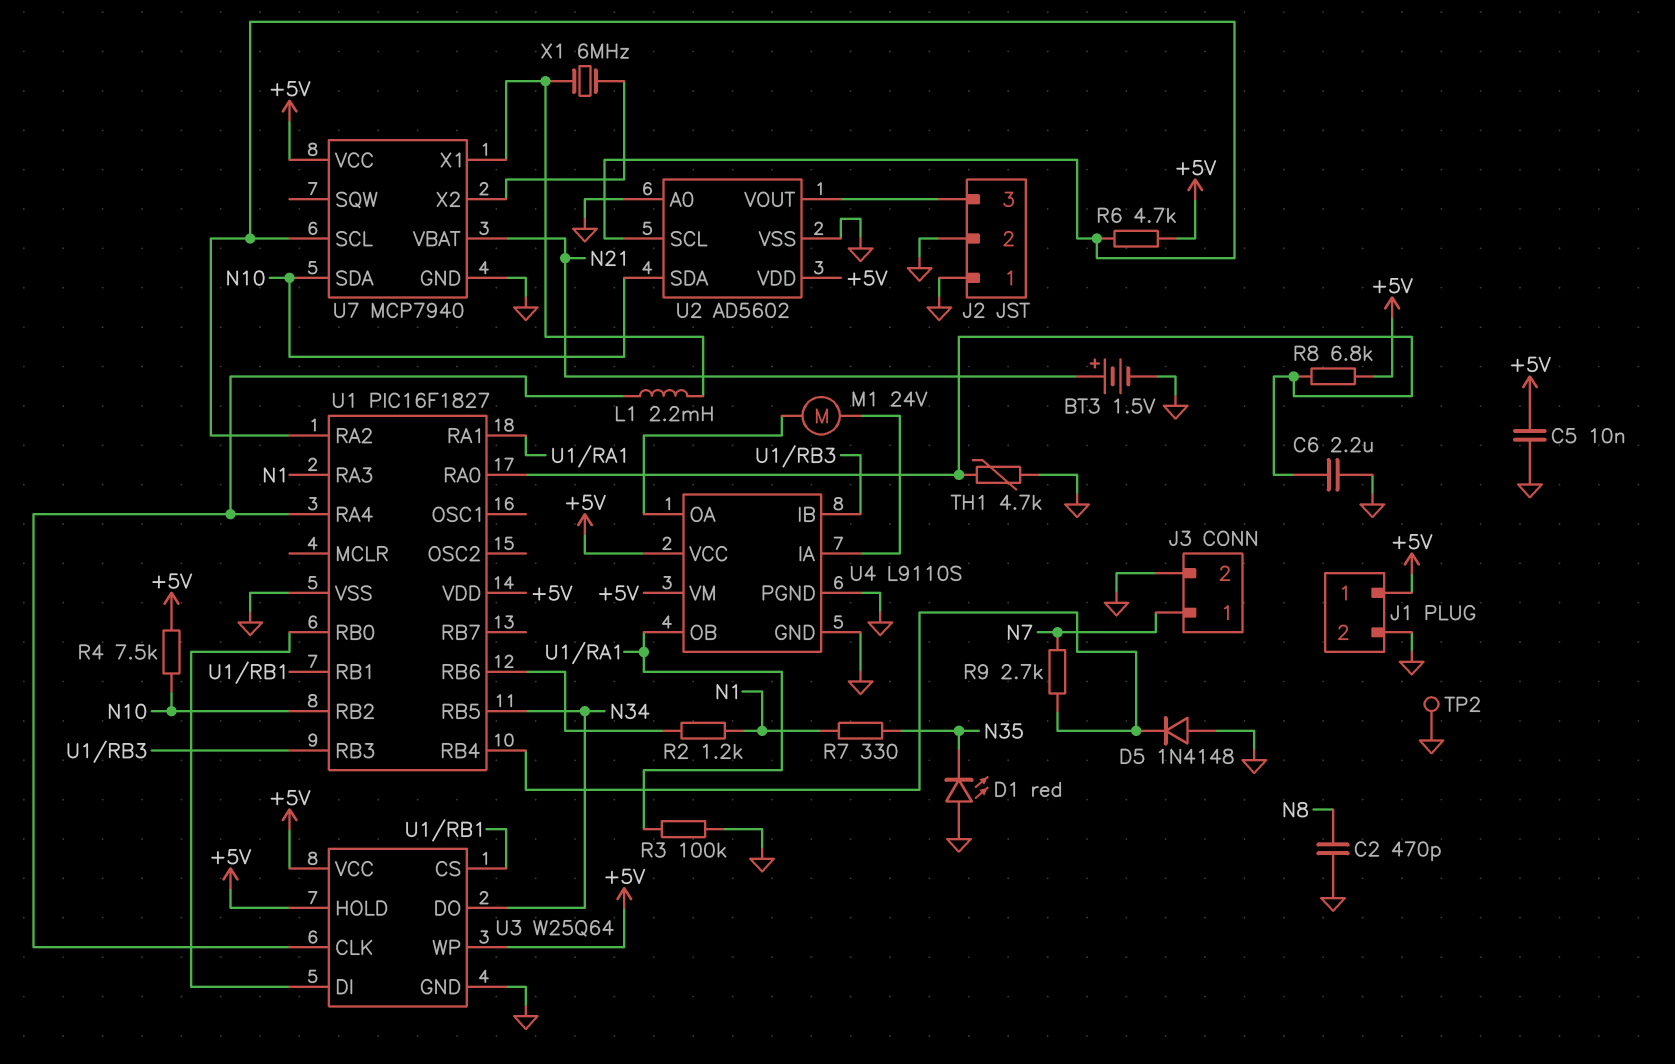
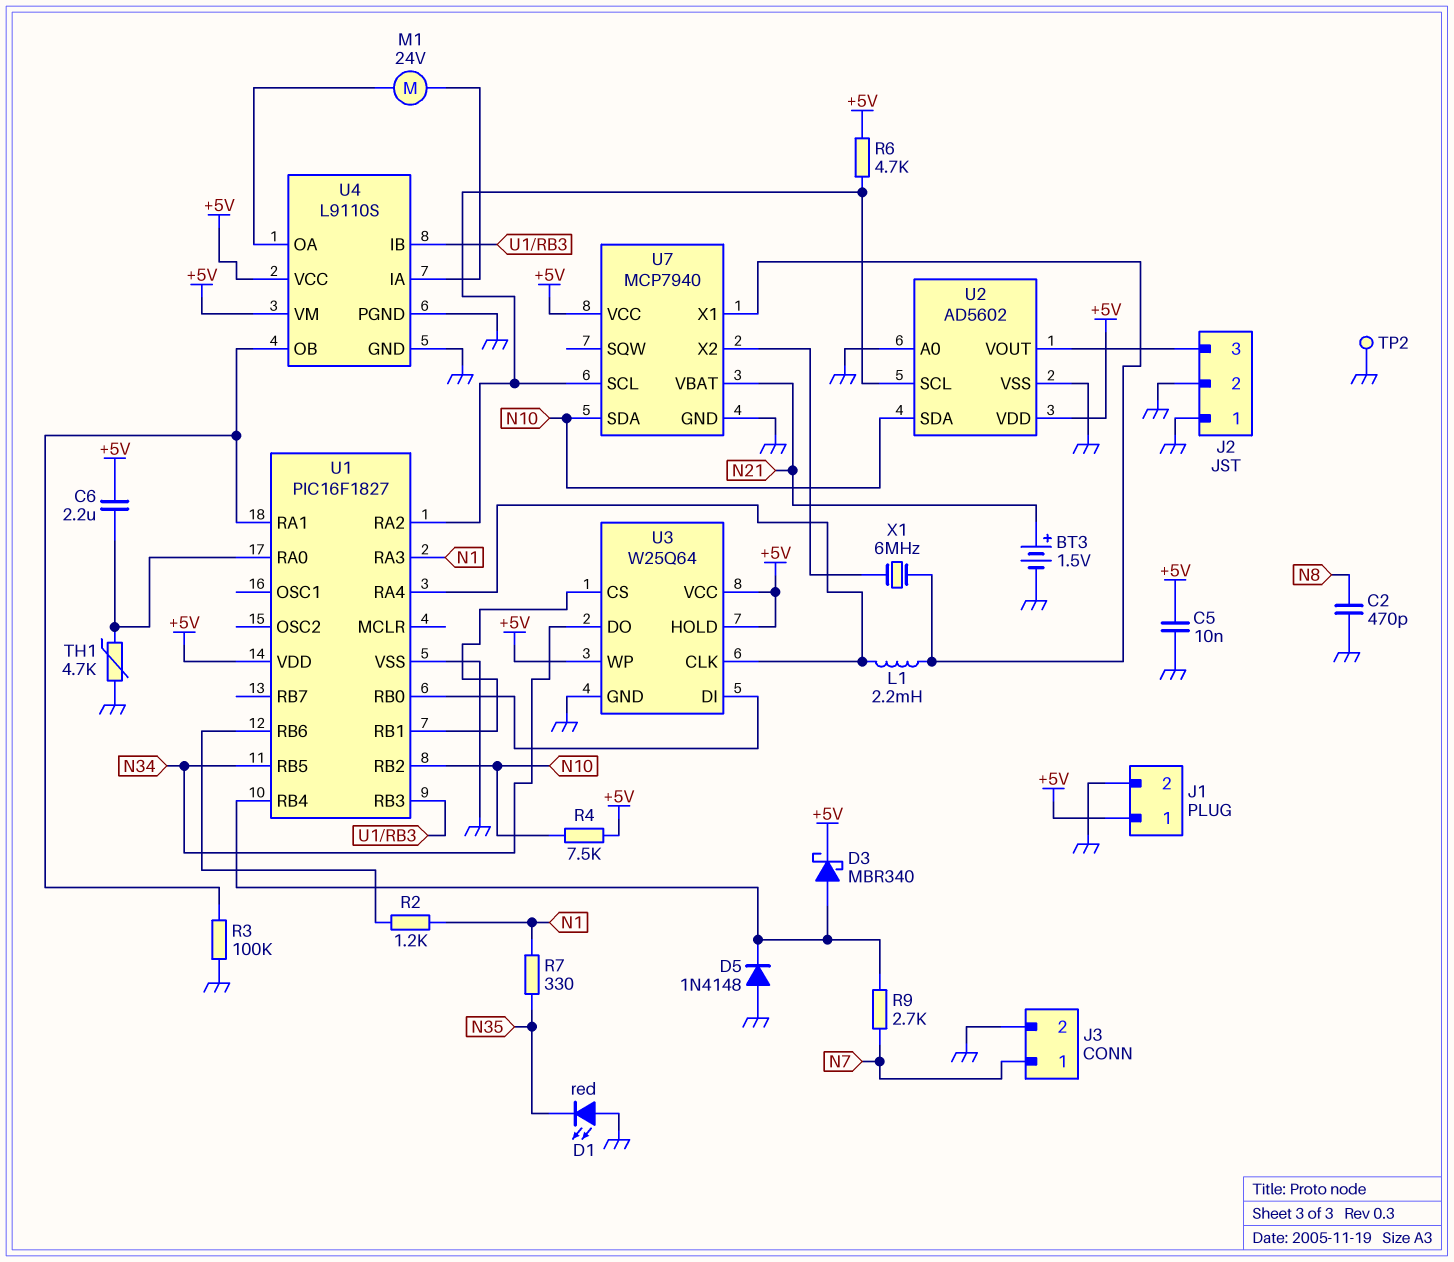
C6: 2.2uF (GND, U1/RA0) -> 2.2uF (+5V, U1/RA0)
D3: none -> schottky MBR340 (A U1/RB4, K +5V)
R8: 6.8k (+5V, U1/RA0) -> none

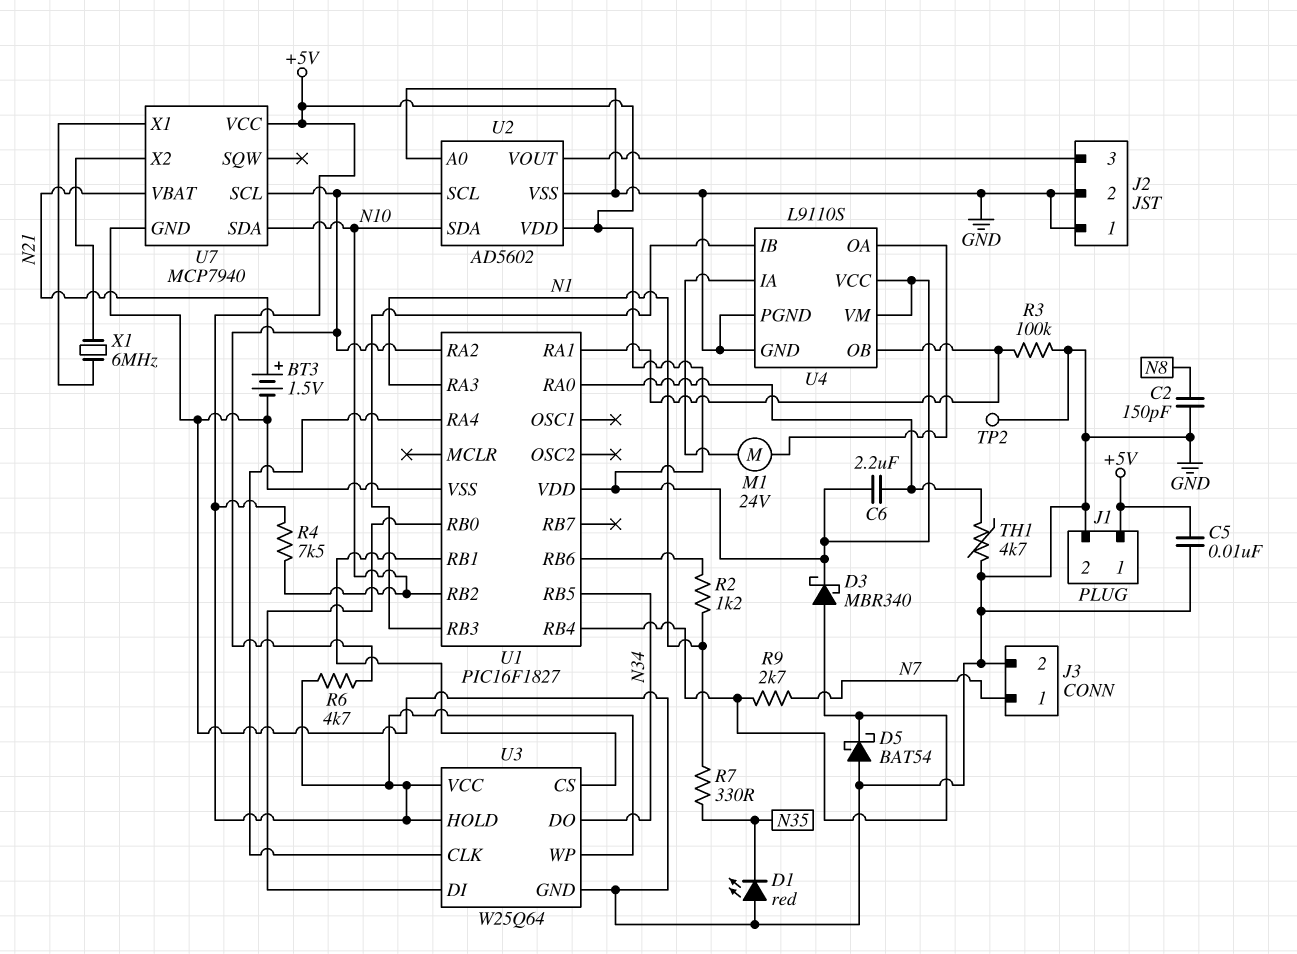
C2: 470pF (GND, N8) -> 150pF (GND, N8)
D5: diode 1N4148 (A GND, K U1/RB4) -> schottky BAT54 (A GND, K U1/RB4)
L1: 2.2mH (U1/RA4, U7/X1) -> none

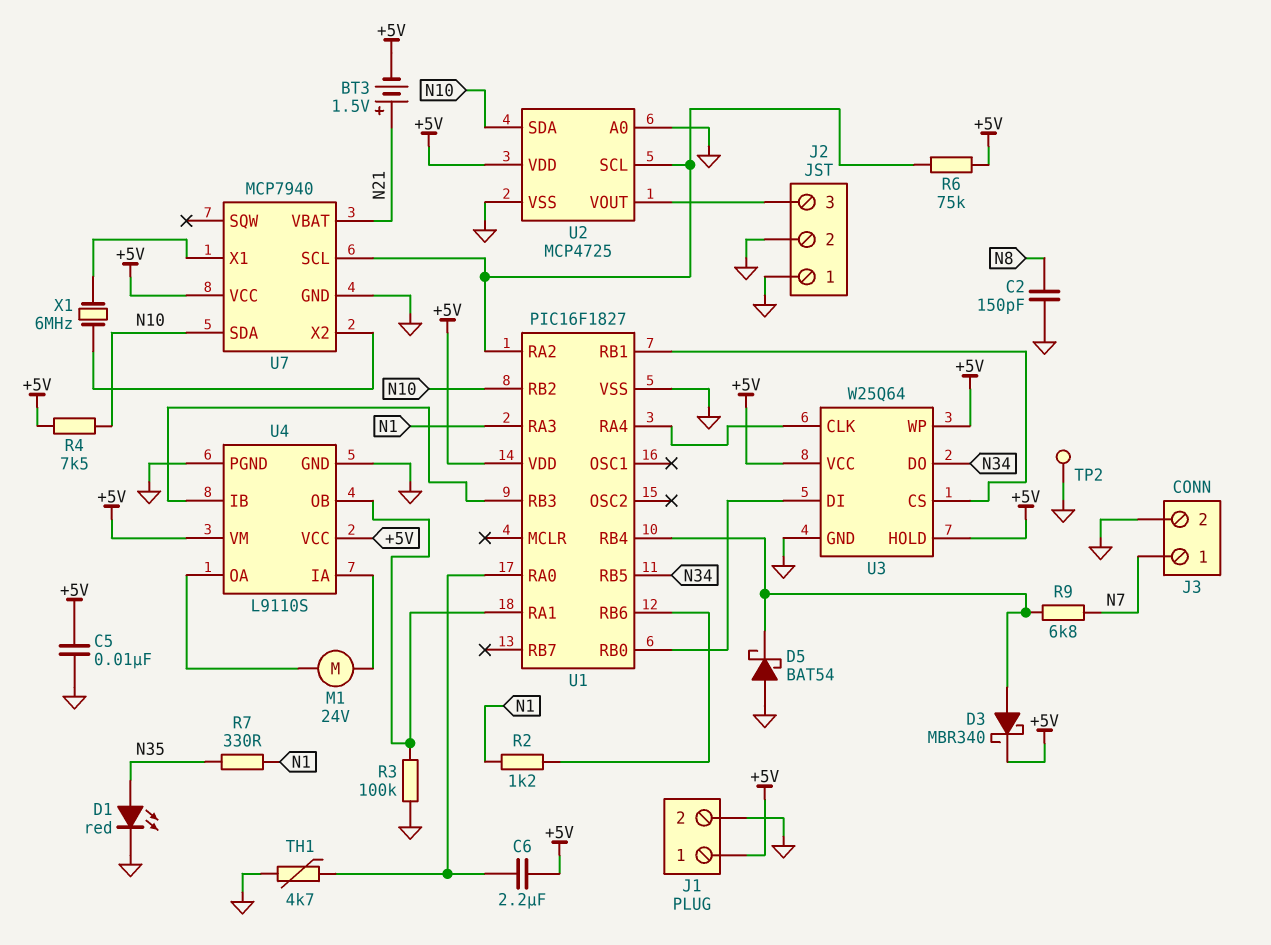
BT3: 1.5V (plus N21, minus GND) -> 1.5V (plus N21, minus +5V)
D1: LED red (A GND, K N35) -> LED red (A N35, K GND)
R6: 4.7k (+5V, U1/RA2) -> 75k (+5V, U1/RA2)
R9: 2.7k (N7, U1/RB4) -> 6.8k (N7, U1/RB4)
U2: AD5602 -> MCP4725

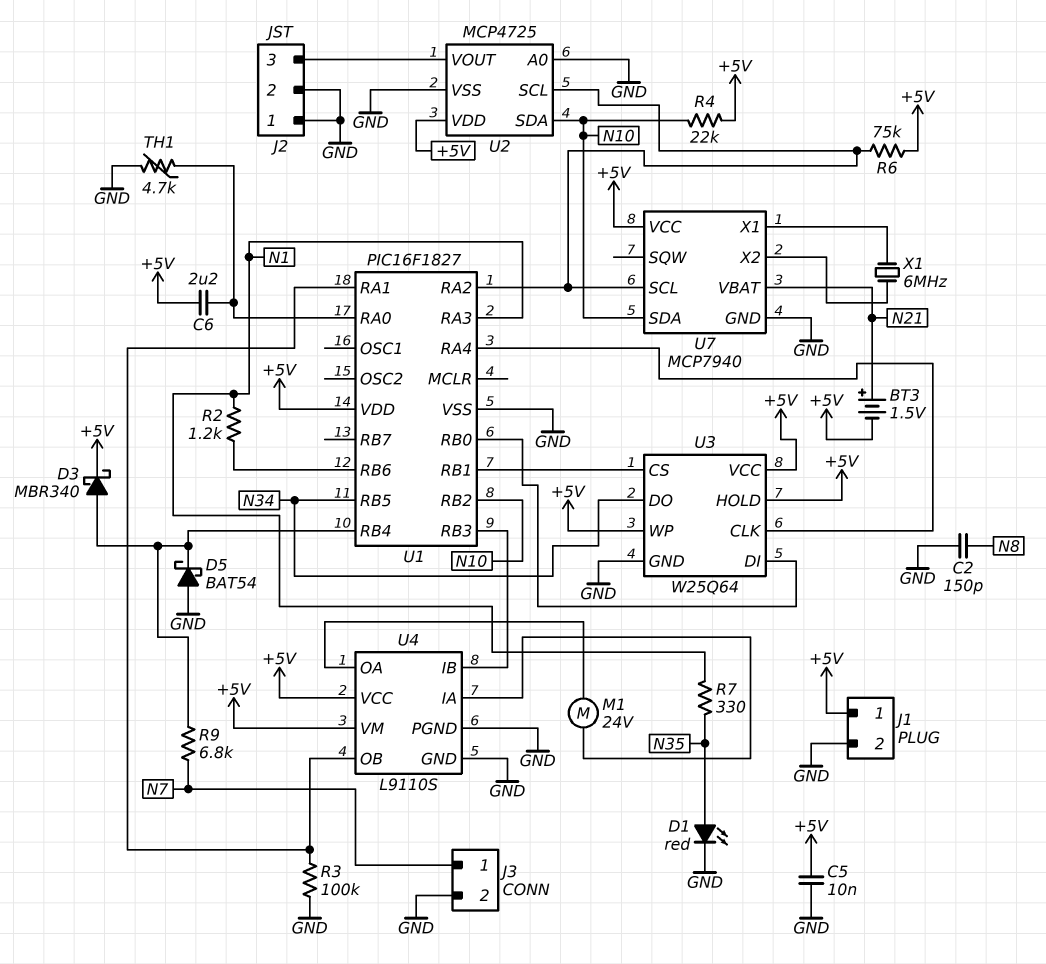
R4: 7.5k (+5V, N10) -> 22k (+5V, N10)
TP2: test point (GND) -> none

